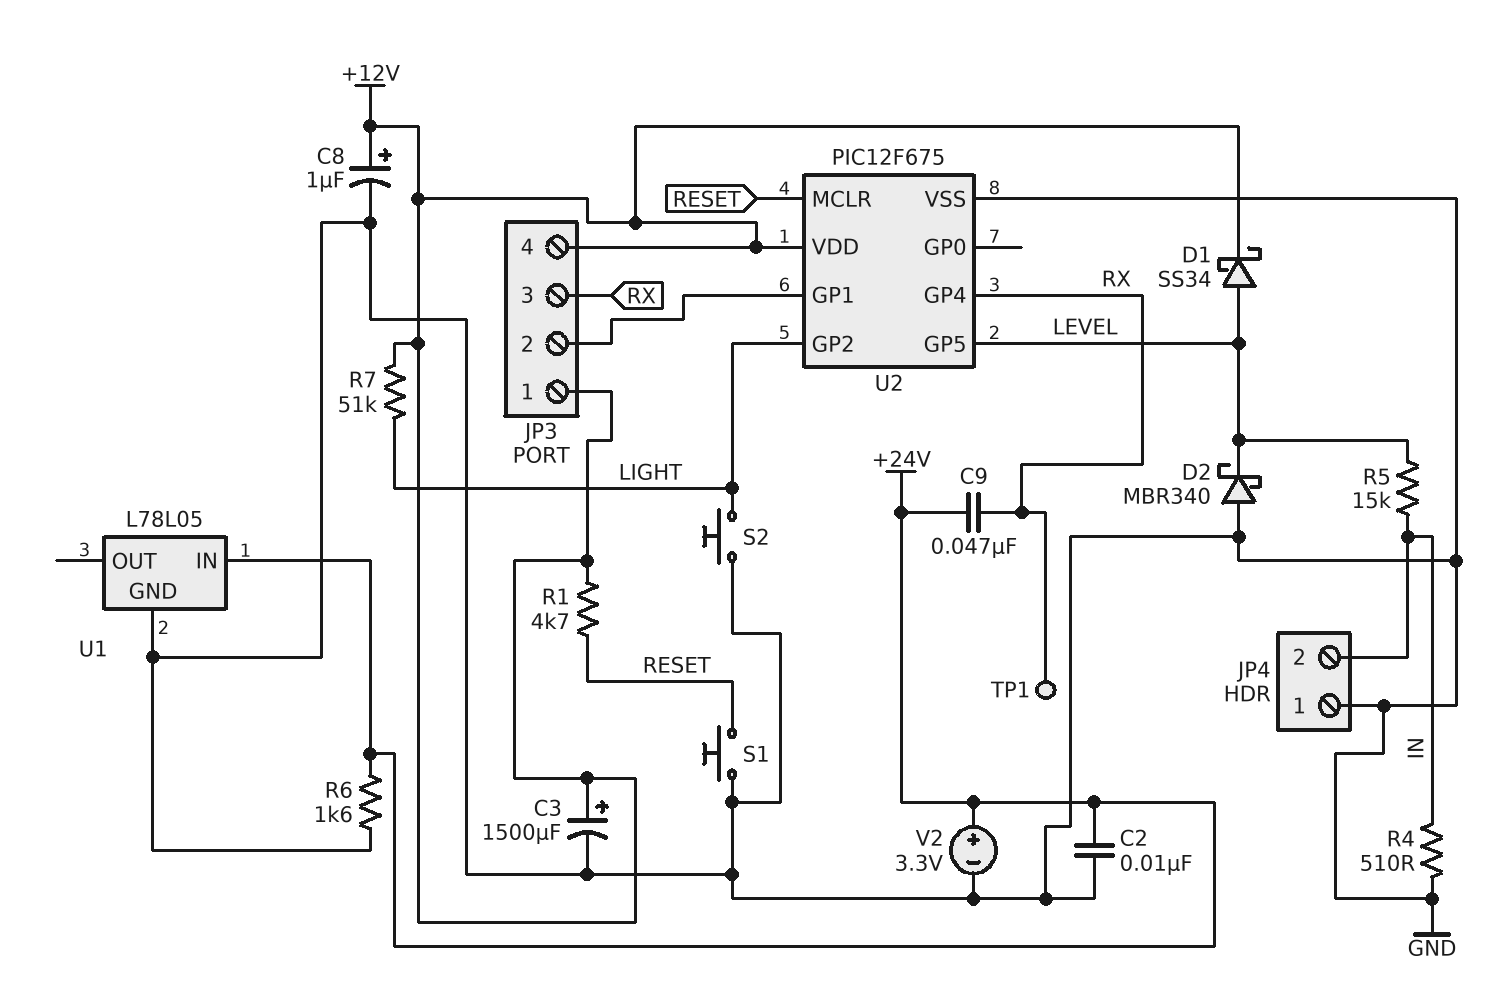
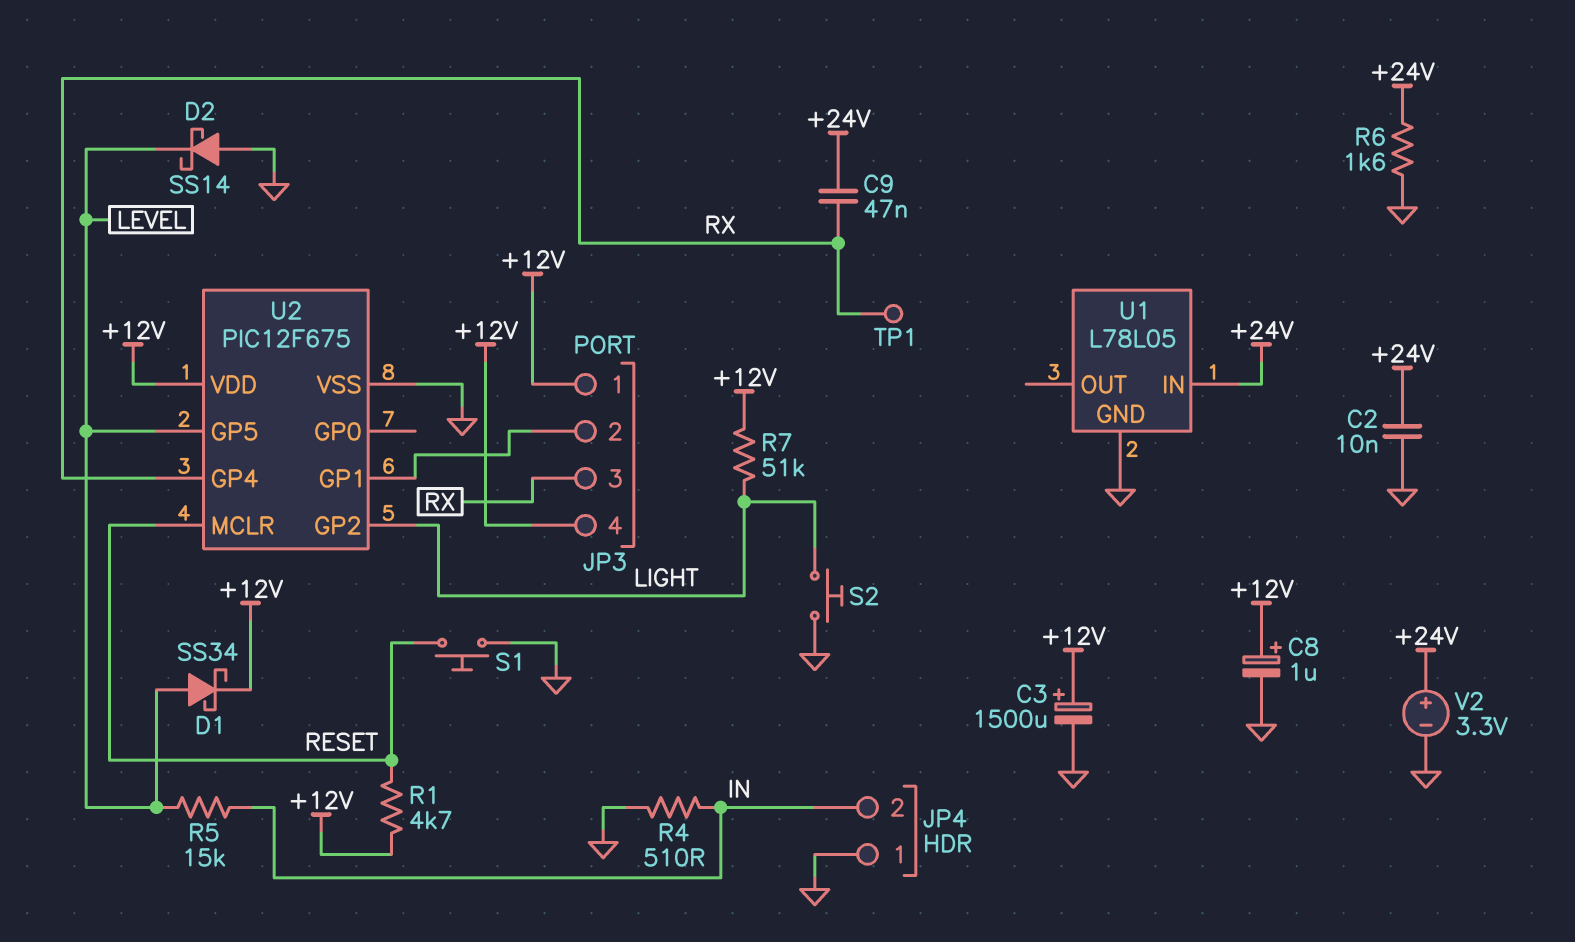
D2: schottky MBR340 (A GND, K LEVEL) -> schottky SS14 (A GND, K LEVEL)

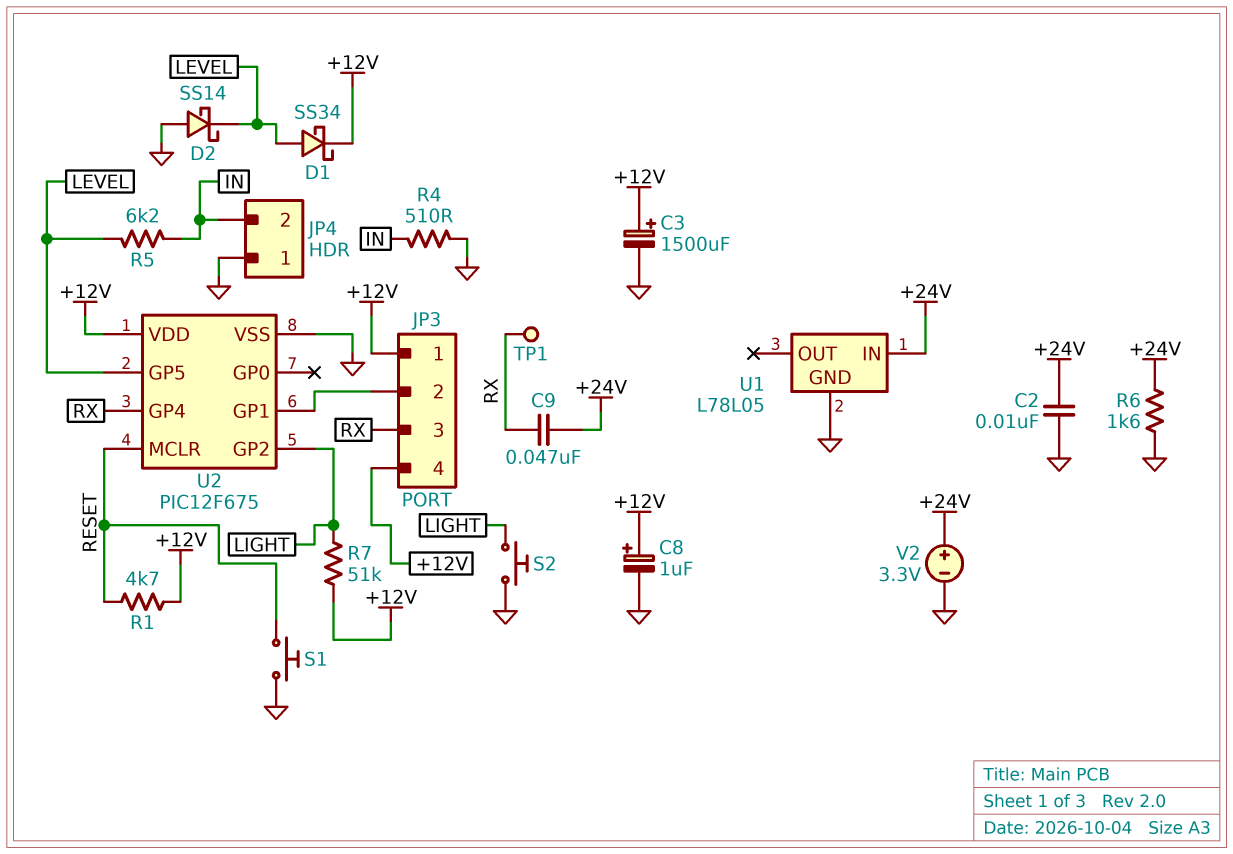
R5: 15k (IN, LEVEL) -> 6.2k (IN, LEVEL)

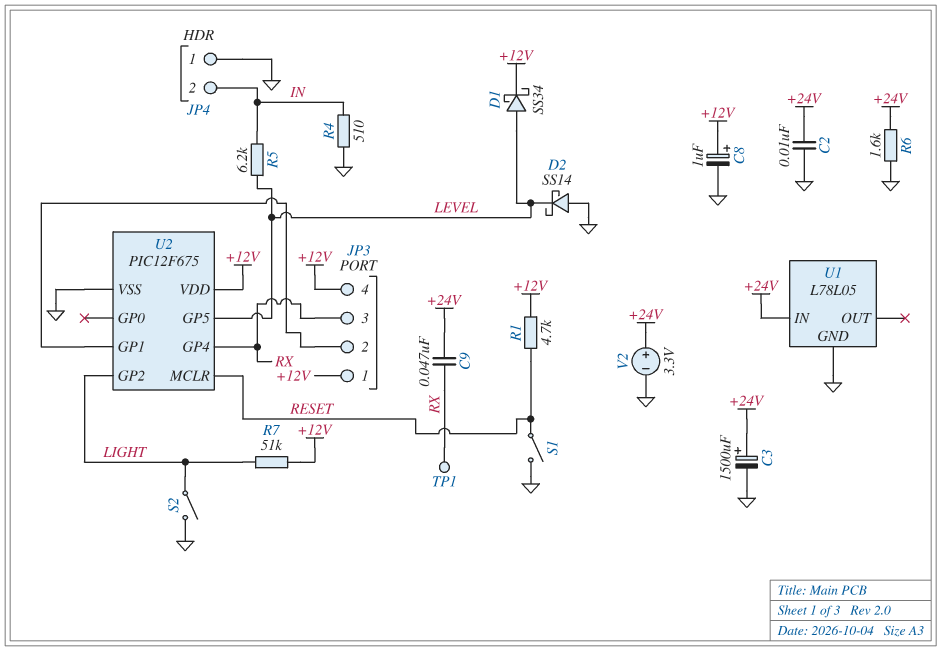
C3: 1500uF (plus +12V, minus GND) -> 1500uF (plus +24V, minus GND)
S1: button (GND, RESET) -> switch (GND, RESET)
S2: button (GND, LIGHT) -> switch (GND, LIGHT)

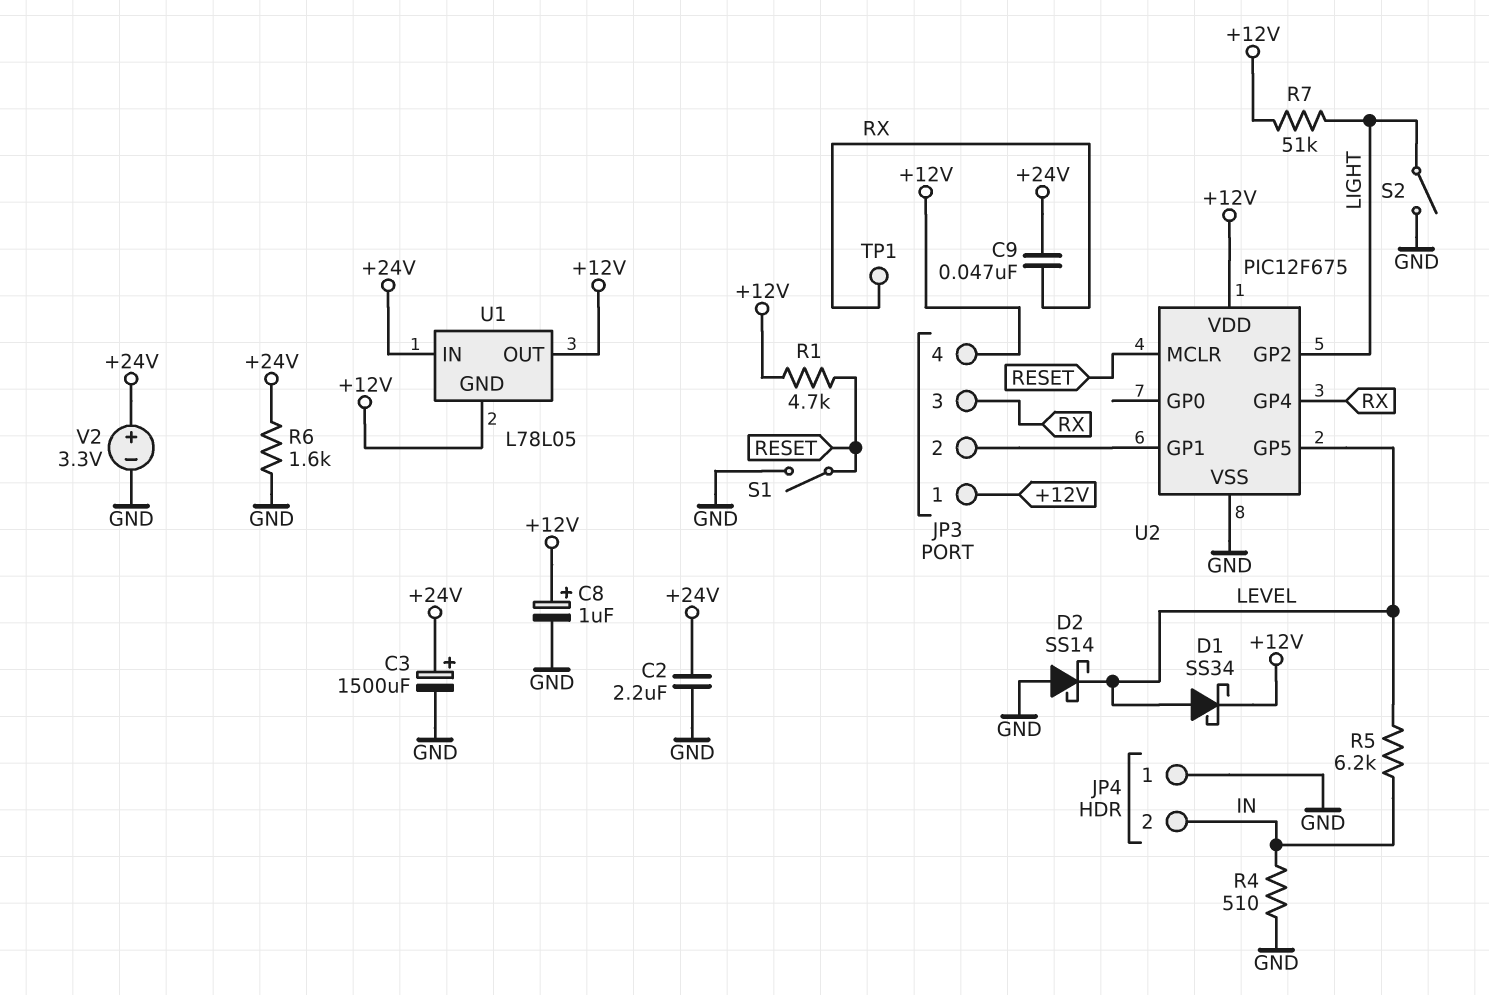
C2: 10nF (+24V, GND) -> 2.2uF (+24V, GND)
U1 pin GND: GND -> +12V
U1 pin OUT: none -> +12V

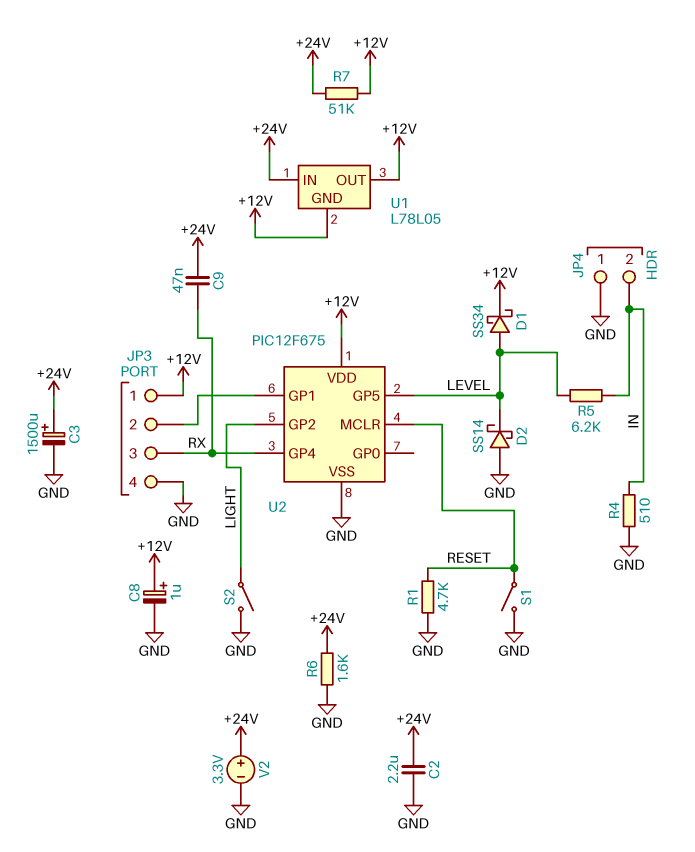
JP3 pin 4: +12V -> GND
R1: 4.7k (+12V, RESET) -> 4.7k (GND, RESET)
R7: 51k (+12V, LIGHT) -> 51k (+12V, +24V)
TP1: test point (RX) -> none

